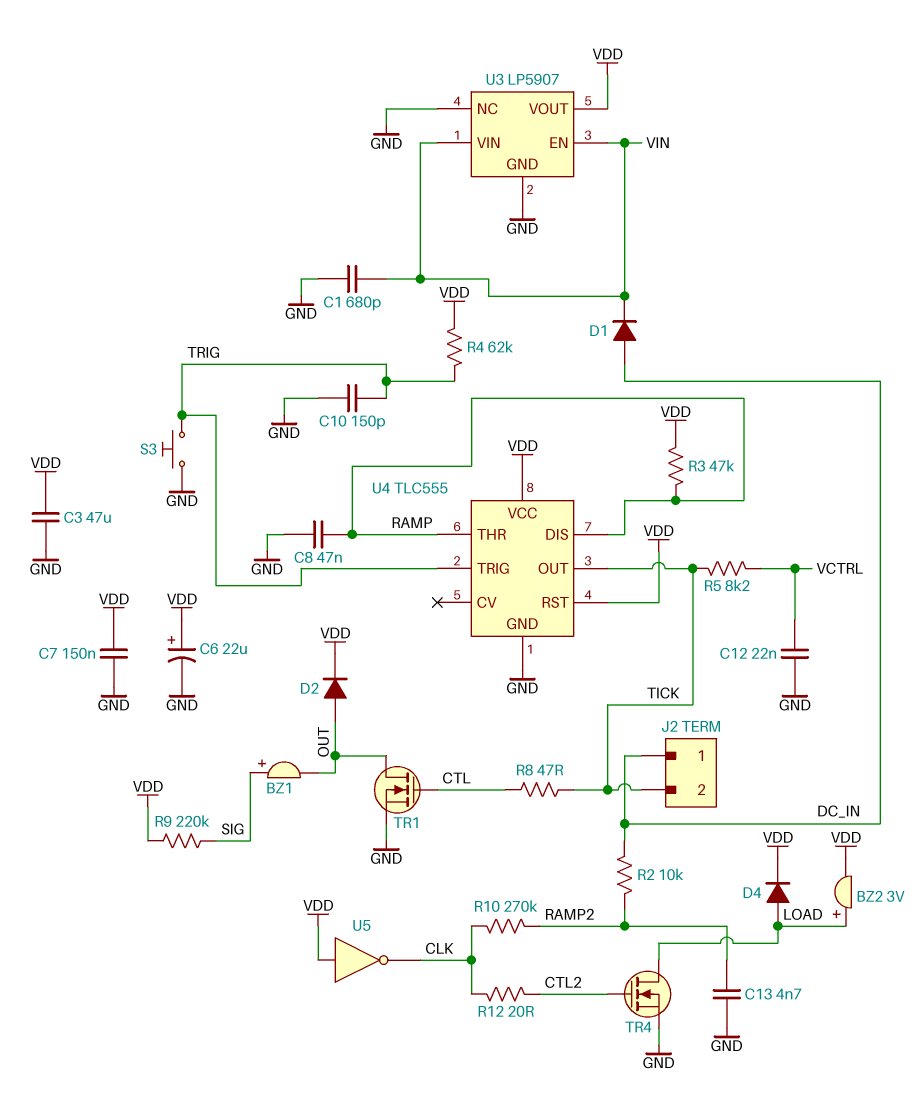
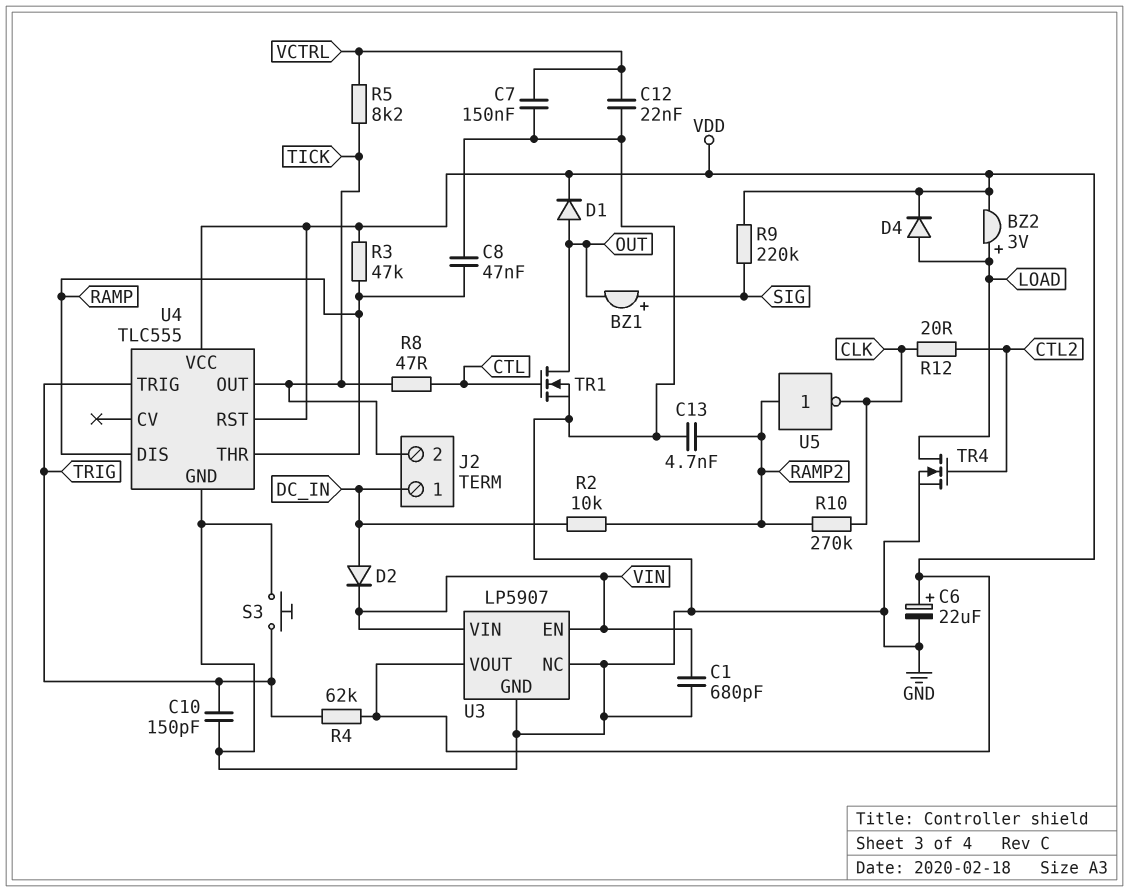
C3: 47uF (GND, VDD) -> none
C7: 150nF (GND, VDD) -> 150nF (GND, VCTRL)
D1: diode (A DC_IN, K VIN) -> diode (A OUT, K VDD)
D2: diode (A OUT, K VDD) -> diode (A DC_IN, K VIN)
U5: NOT (in VDD, out CLK) -> NOT (in RAMP2, out CLK)

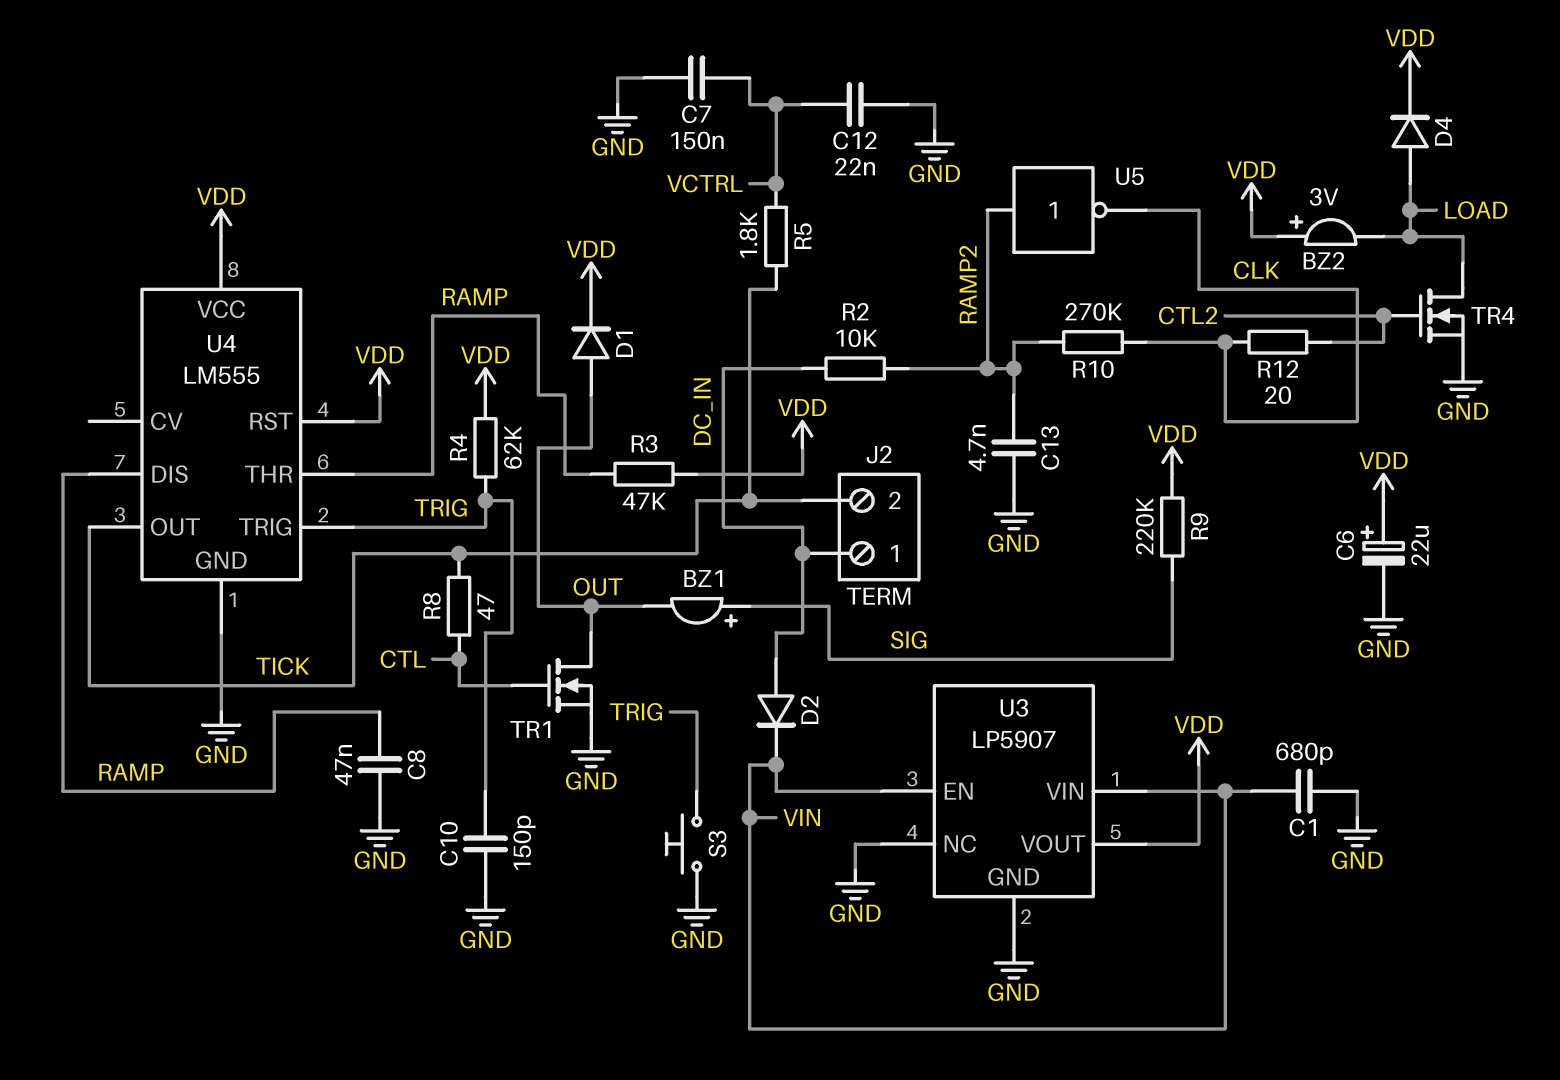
BZ2: buzzer 3V (plus LOAD, minus VDD) -> buzzer 3V (plus VDD, minus LOAD)
R5: 8.2k (TICK, VCTRL) -> 1.8k (TICK, VCTRL)
U4: TLC555 -> LM555

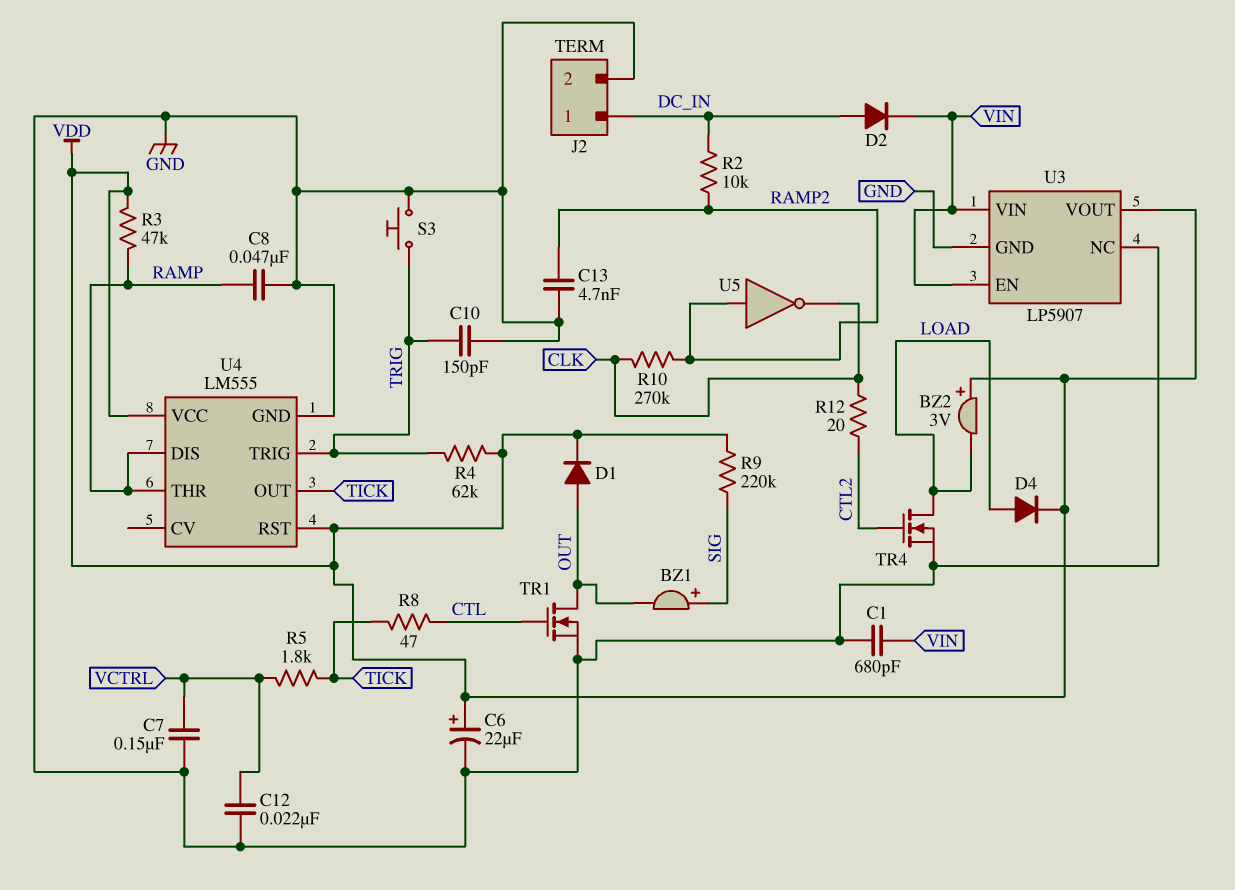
J2 pin 2: TICK -> GND

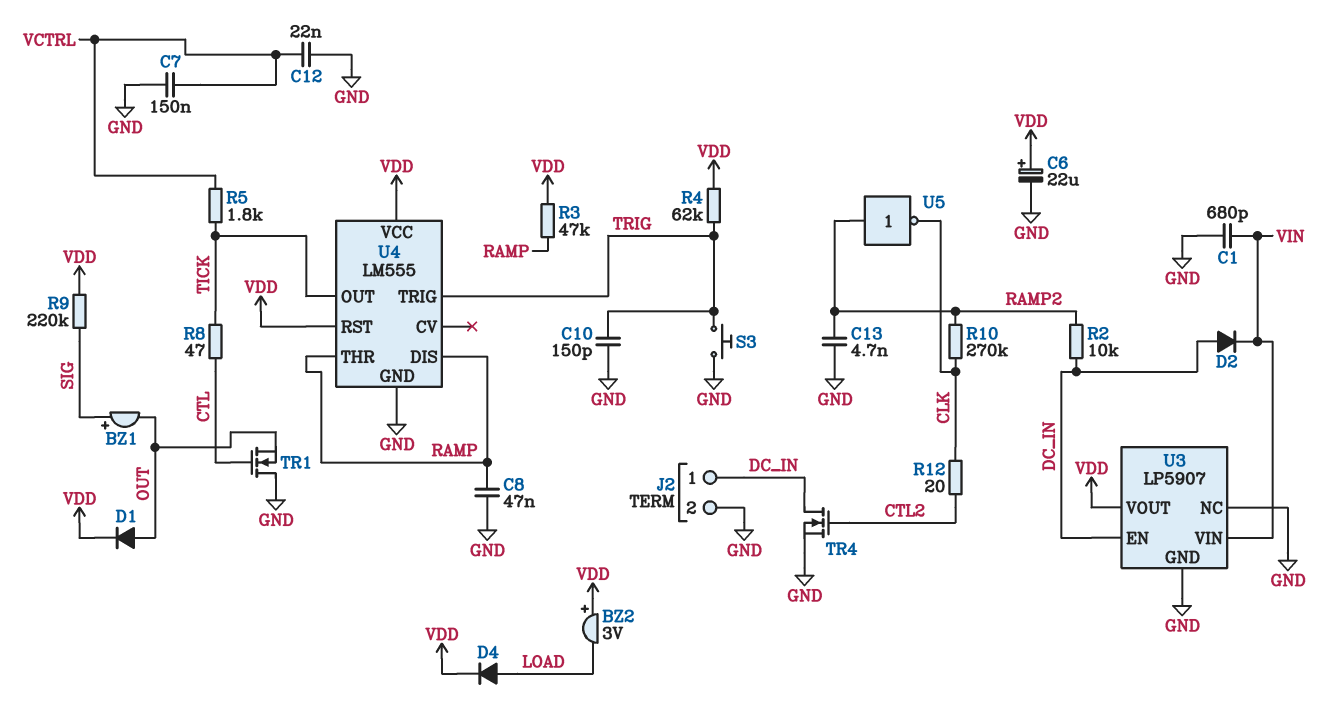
TR1: NMOS (G CTL, D OUT, S GND) -> NMOS (G CTL, D GND, S OUT)
TR4: NMOS (G CTL2, D LOAD, S GND) -> NMOS (G CTL2, D DC_IN, S GND)
U3 pin EN: VIN -> DC_IN

